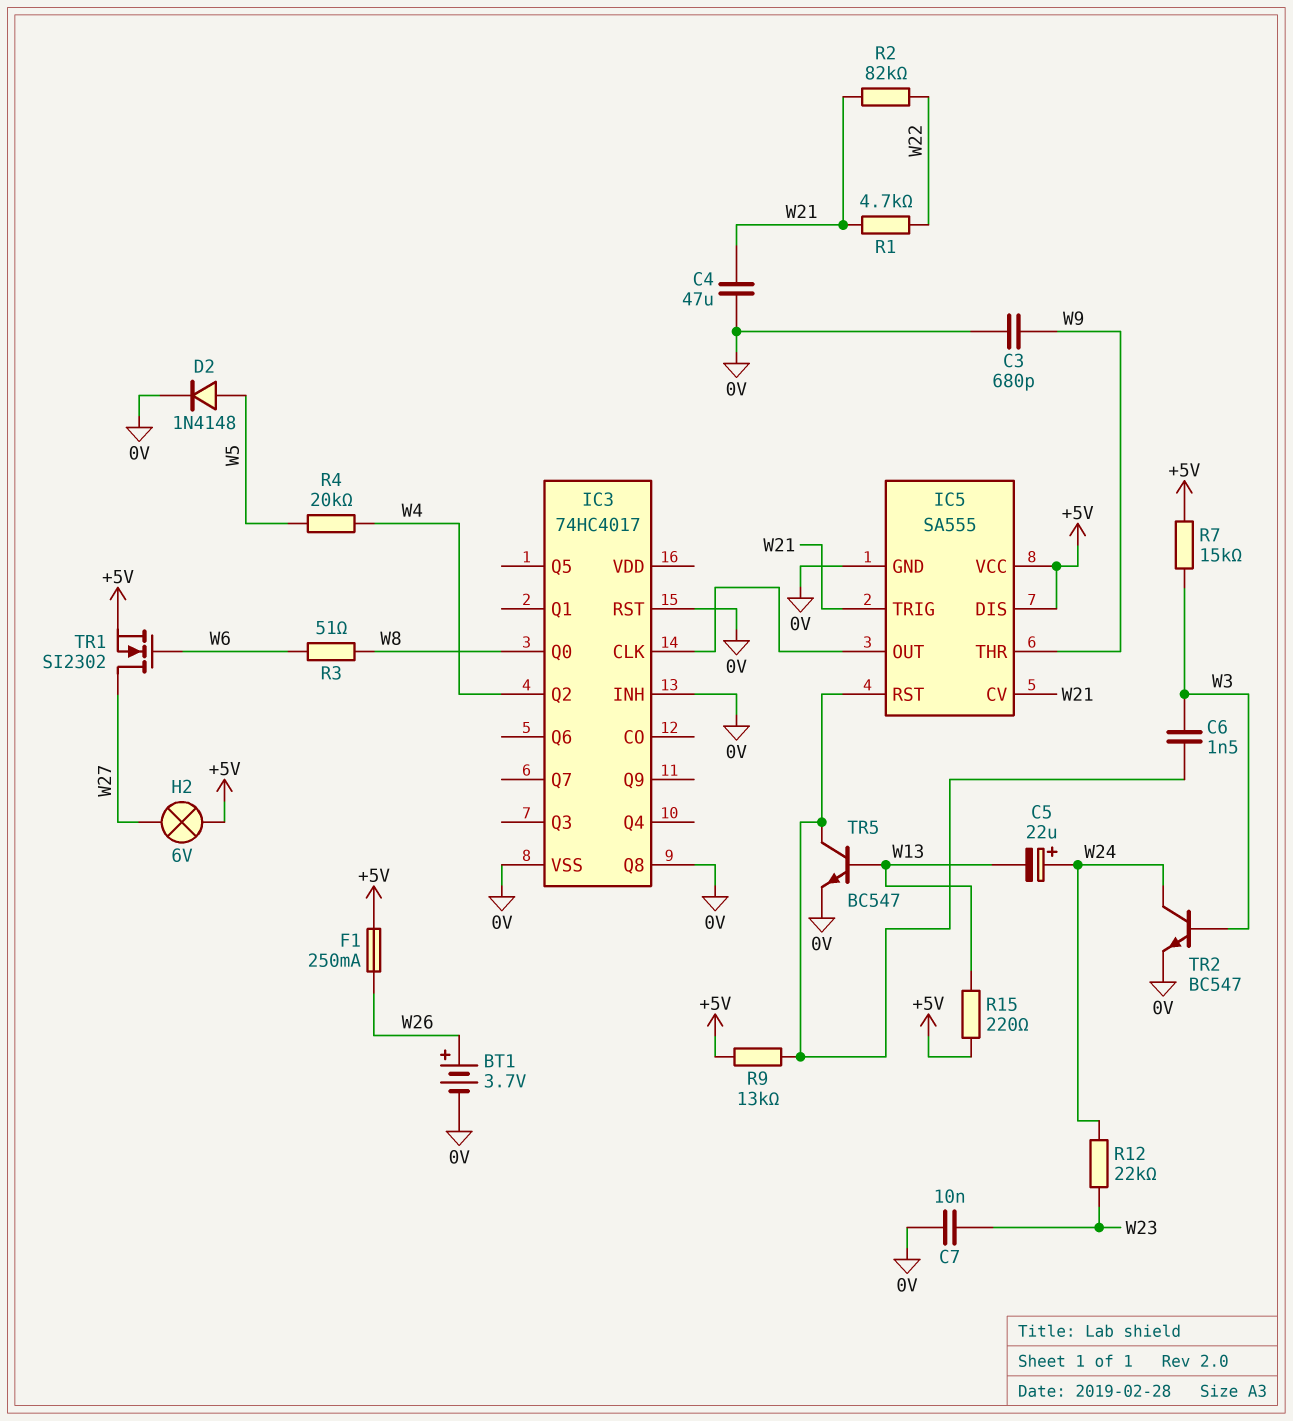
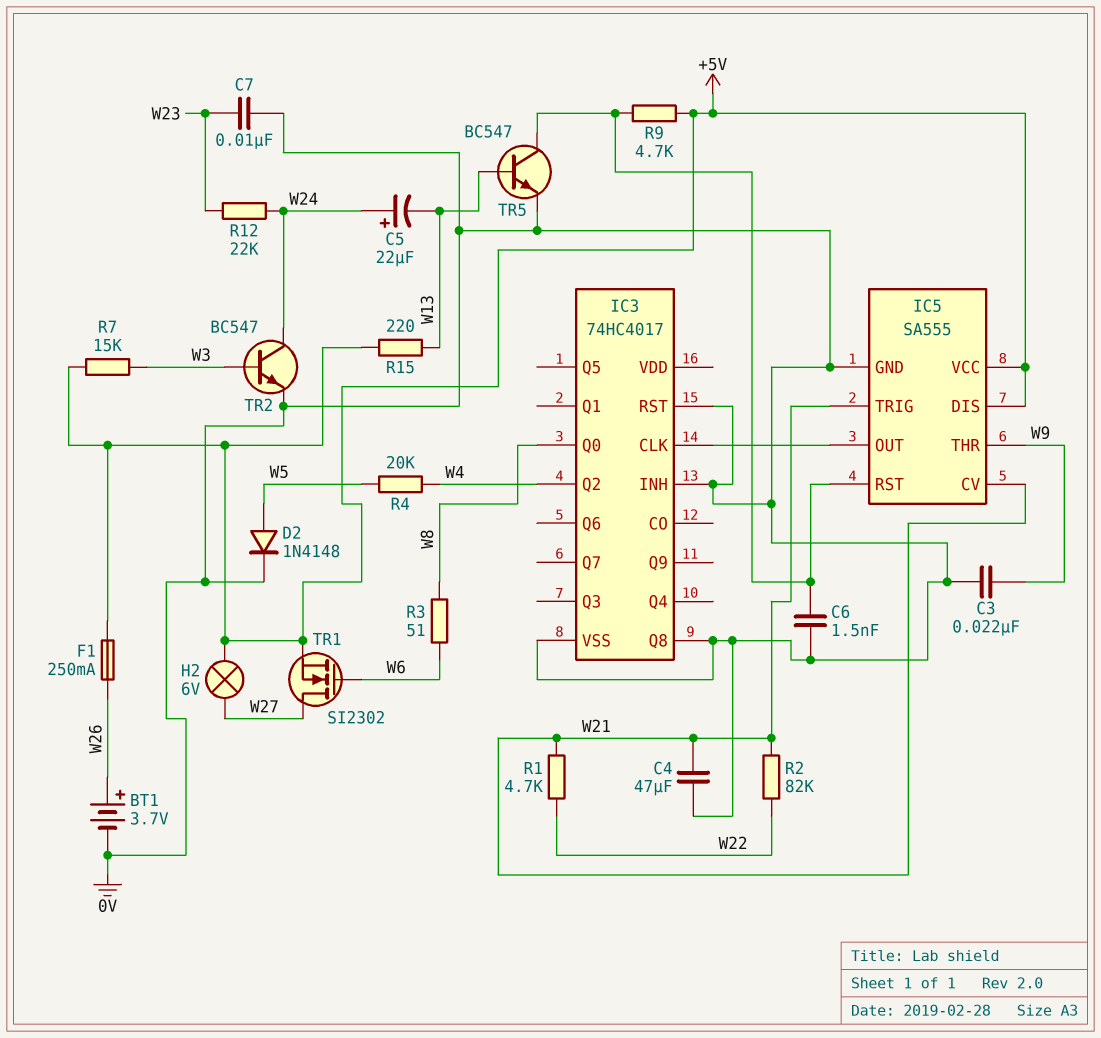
C3: 680pF (0V, W9) -> 22nF (0V, W9)
C6: 1.5nF (IC5/RST, W3) -> 1.5nF (0V, IC5/RST)
R9: 13k (+5V, IC5/RST) -> 4.7k (+5V, IC5/RST)

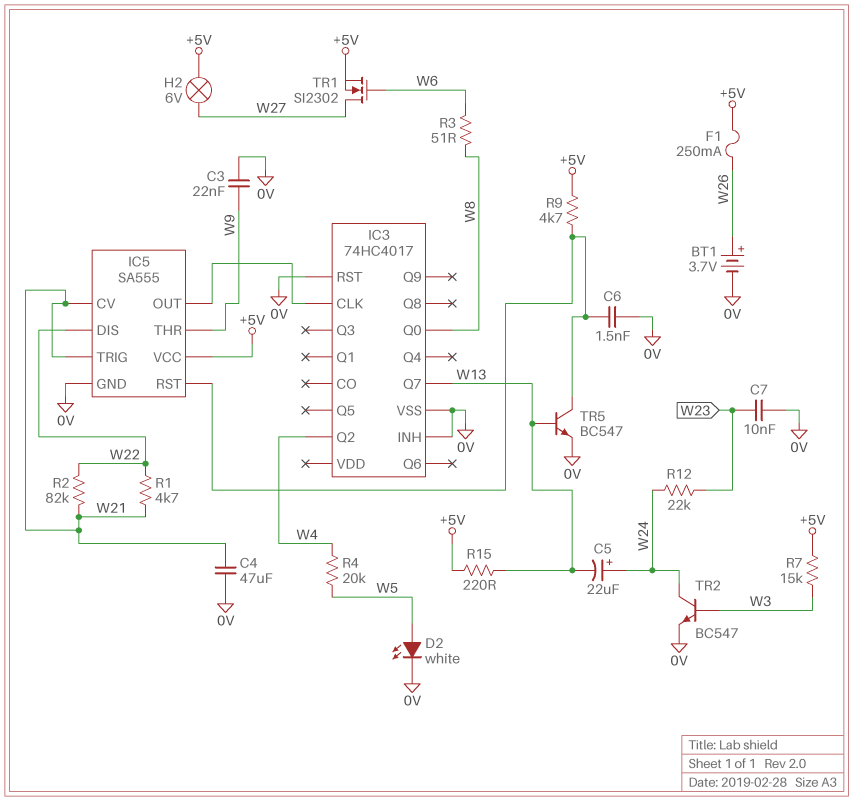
D2: diode 1N4148 (A W5, K 0V) -> LED white (A W5, K 0V)
IC3 pin Q7: none -> W13
IC3 pin Q8: 0V -> none
IC5 pin DIS: +5V -> W22

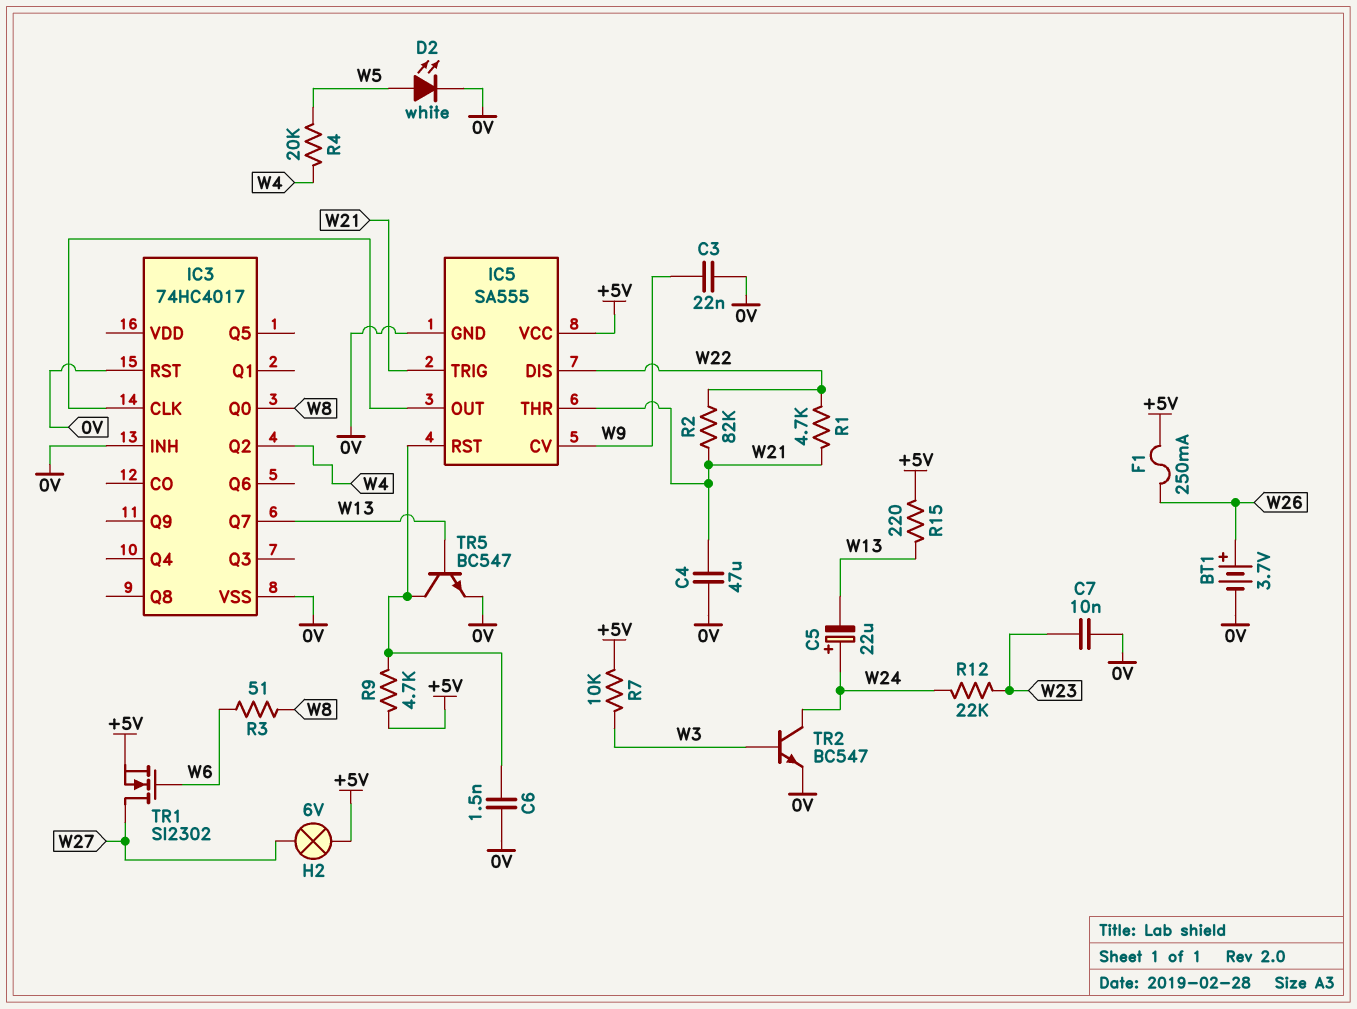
IC5 pin CV: W21 -> W9
IC5 pin THR: W9 -> W21
R7: 15k (+5V, W3) -> 10k (+5V, W3)

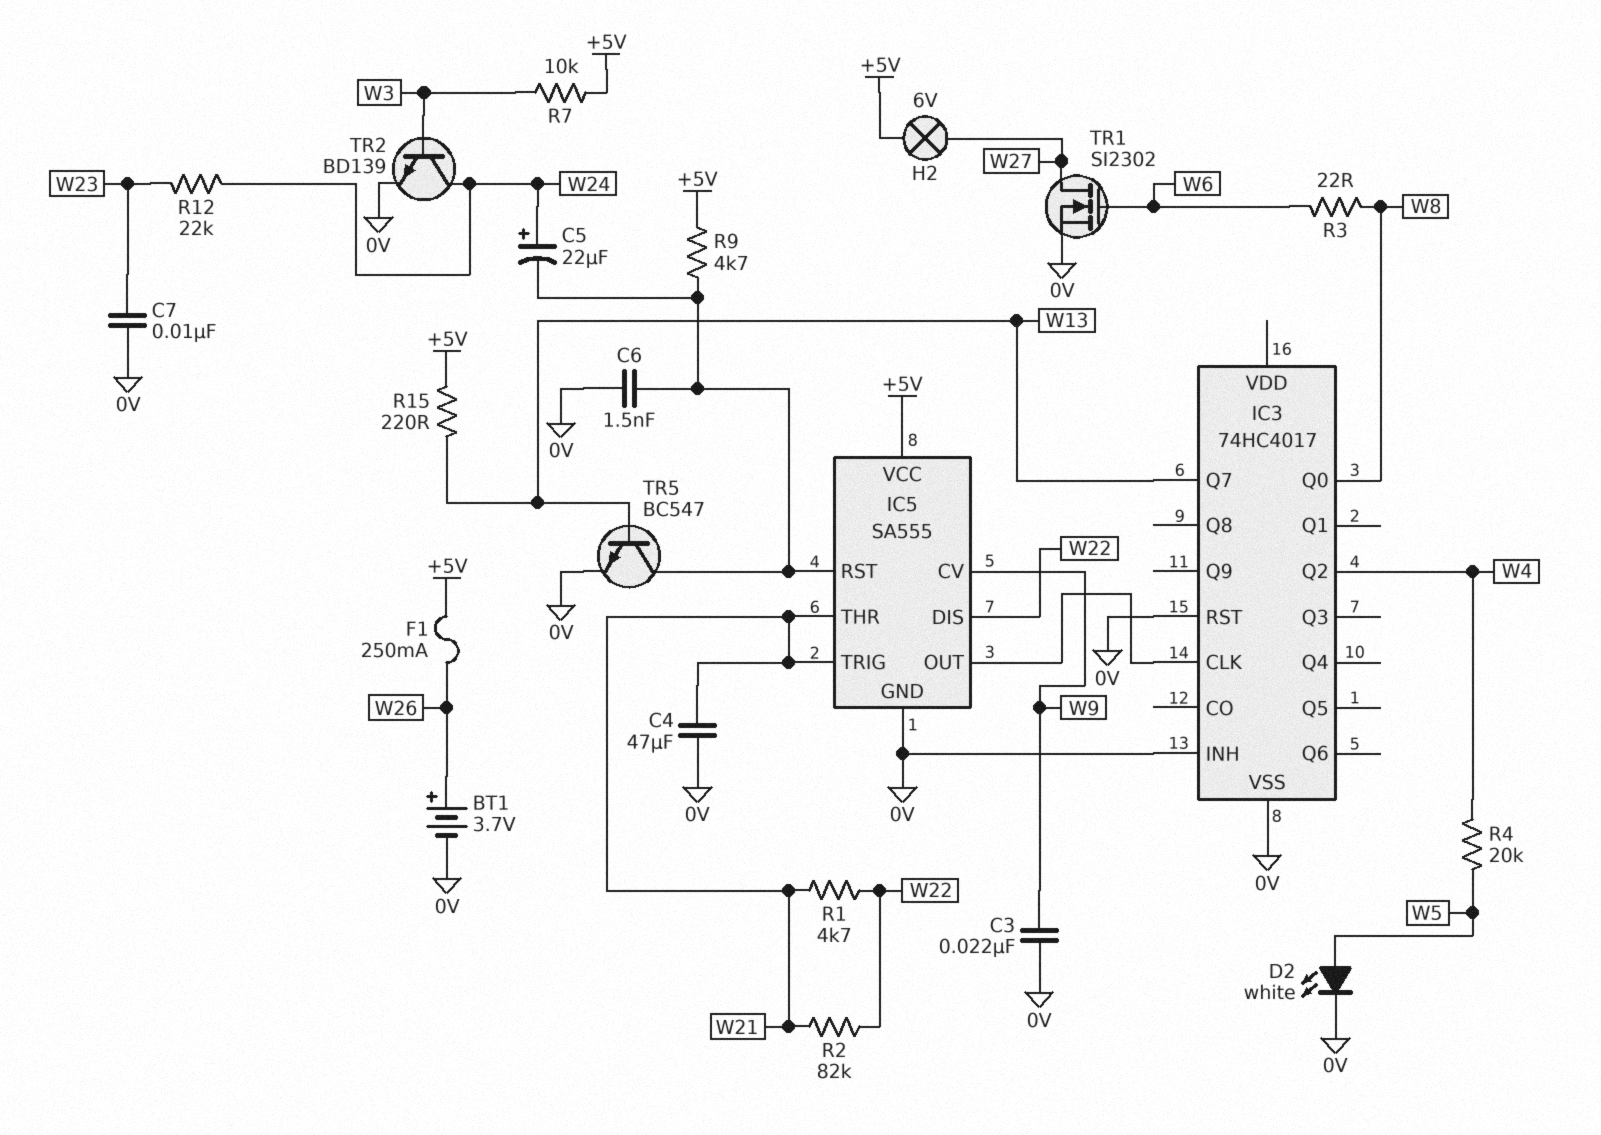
C5: 22uF (plus W24, minus W13) -> 22uF (plus W24, minus IC5/RST)
R3: 51 (W6, W8) -> 22 (W6, W8)
TR1: NMOS SI2302 (G W6, D W27, S +5V) -> NMOS SI2302 (G W6, D W27, S 0V)
TR2: NPN BC547 (B W3, C W24, E 0V) -> NPN BD139 (B W3, C W24, E 0V)

